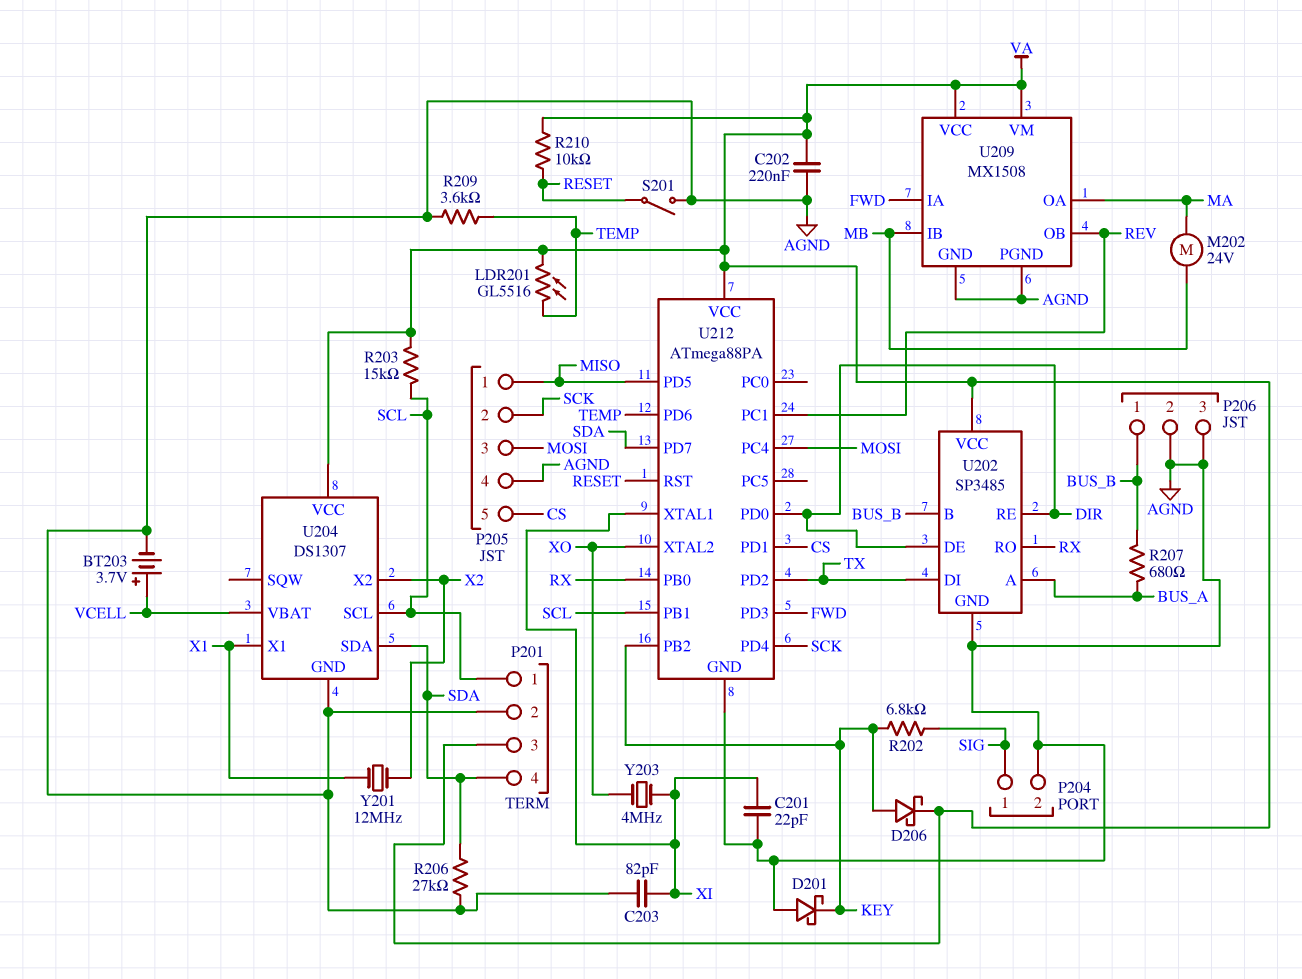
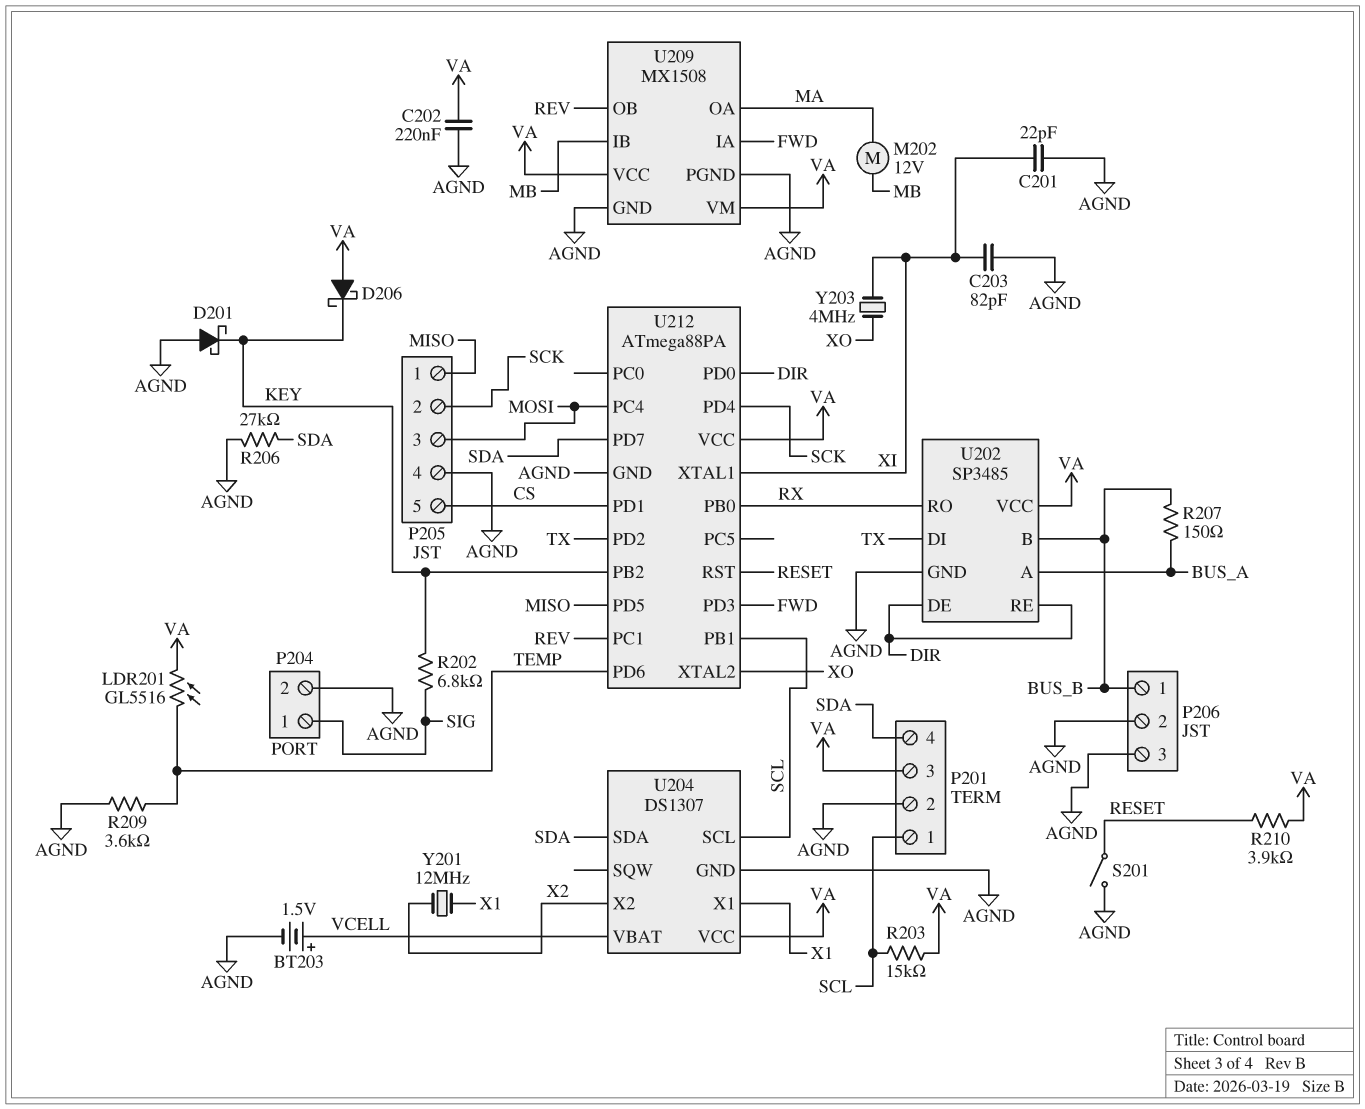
BT203: 3.7V (plus VCELL, minus AGND) -> 1.5V (plus VCELL, minus AGND)
D206: schottky (A KEY, K VA) -> schottky (A VA, K KEY)
M202: motor 24V (MA, MB) -> motor 12V (MA, MB)
R207: 680 (BUS_A, BUS_B) -> 150 (BUS_A, BUS_B)
R210: 10k (RESET, VA) -> 3.9k (RESET, VA)

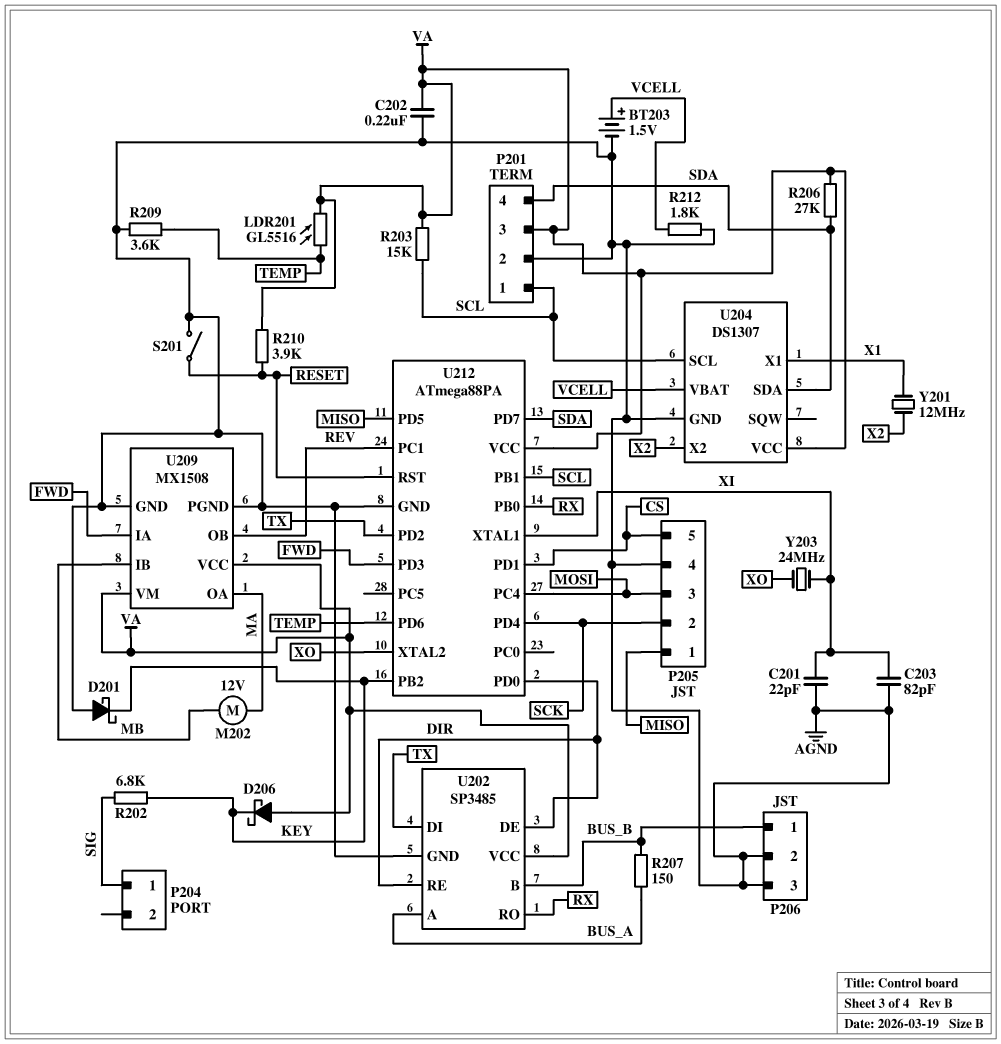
P204 pin 2: AGND -> none
R206: 27k (AGND, SDA) -> 27k (SDA, VA)
R212: none -> 1.8k (AGND, VCELL)
Y203: 4MHz (XI, XO) -> 24MHz (XI, XO)

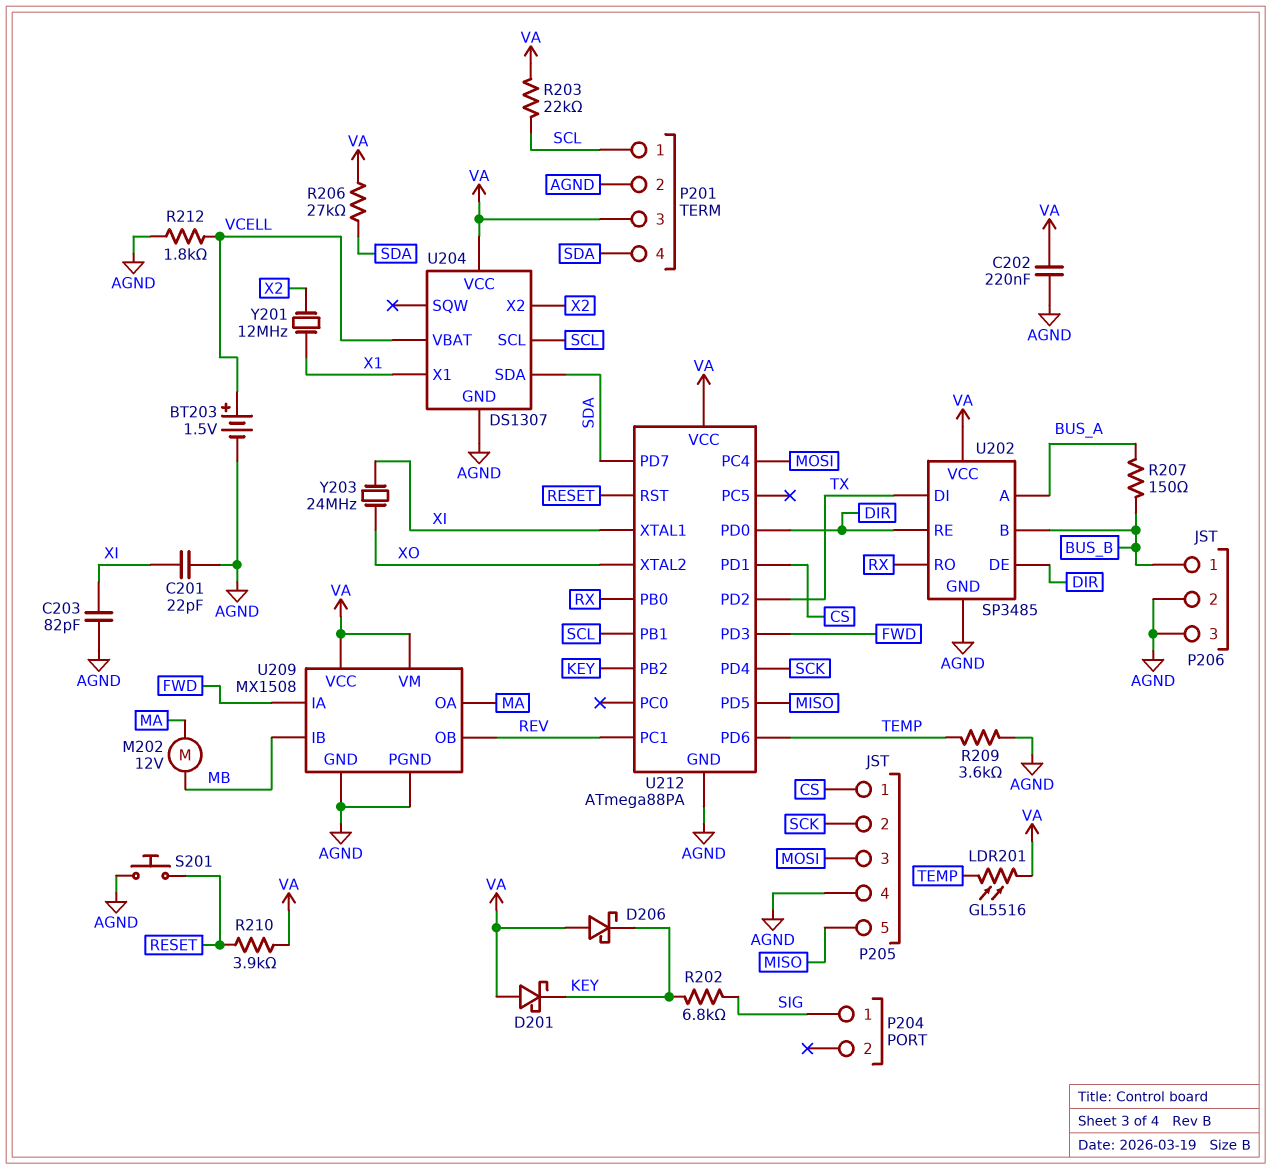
D201: schottky (A AGND, K KEY) -> schottky (A VA, K KEY)
P205 pin 1: MISO -> CS
P205 pin 5: CS -> MISO
R203: 15k (SCL, VA) -> 22k (SCL, VA)
S201: switch (AGND, RESET) -> button (AGND, RESET)

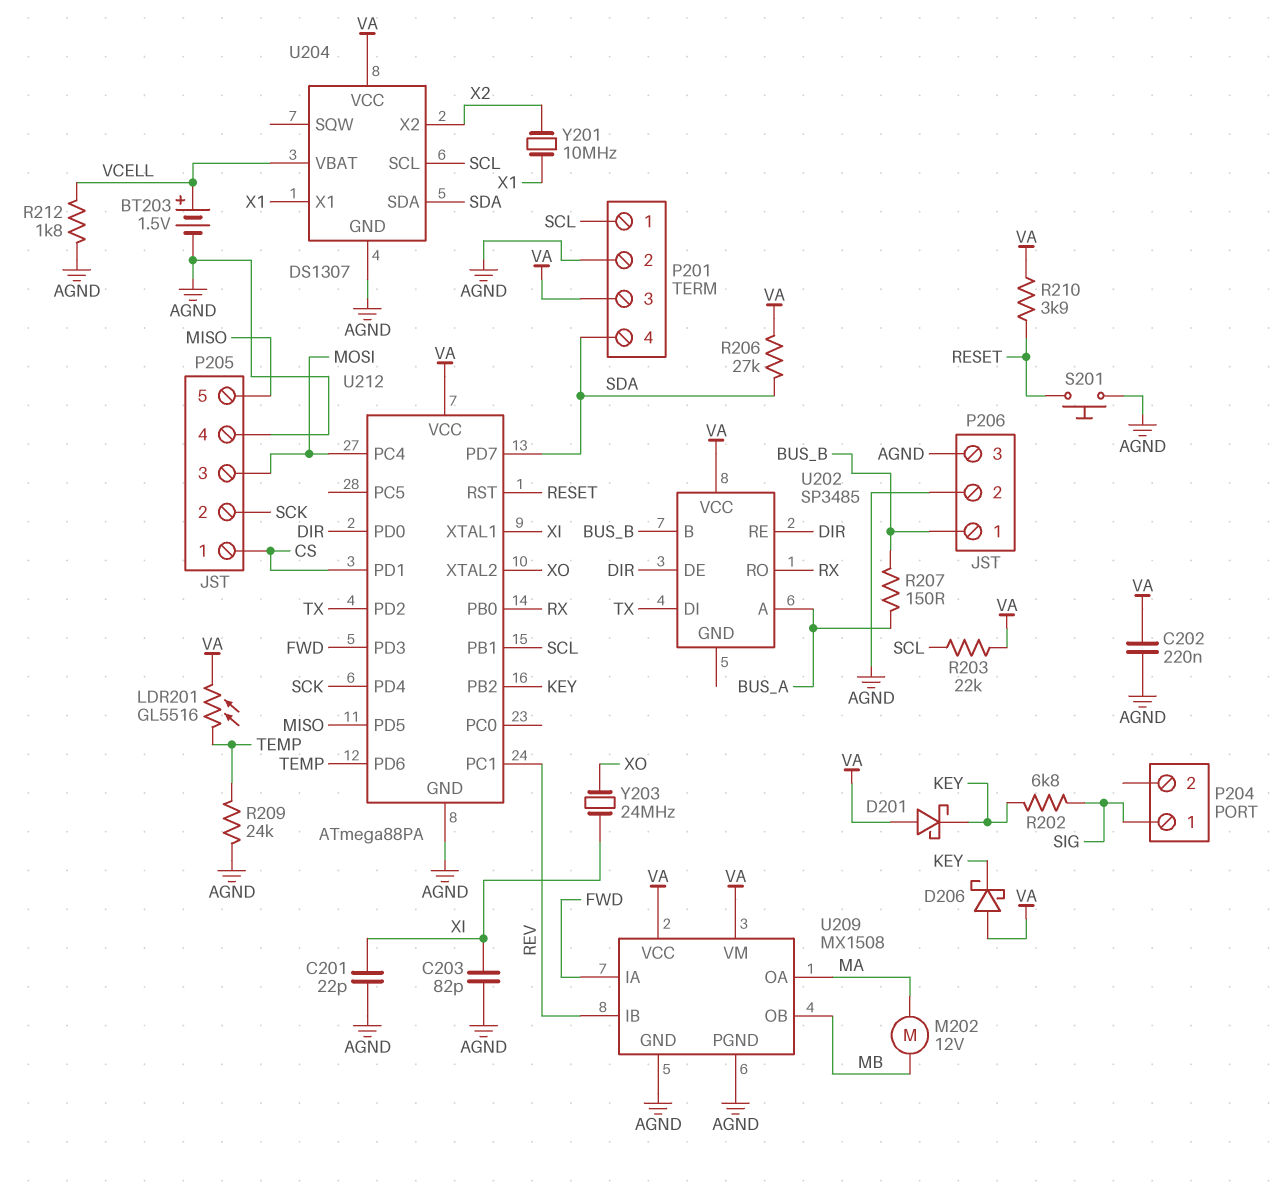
R209: 3.6k (AGND, TEMP) -> 24k (AGND, TEMP)
U202 pin GND: AGND -> none
U209 pin IB: MB -> REV
U209 pin OB: REV -> MB
Y201: 12MHz (X1, X2) -> 10MHz (X1, X2)

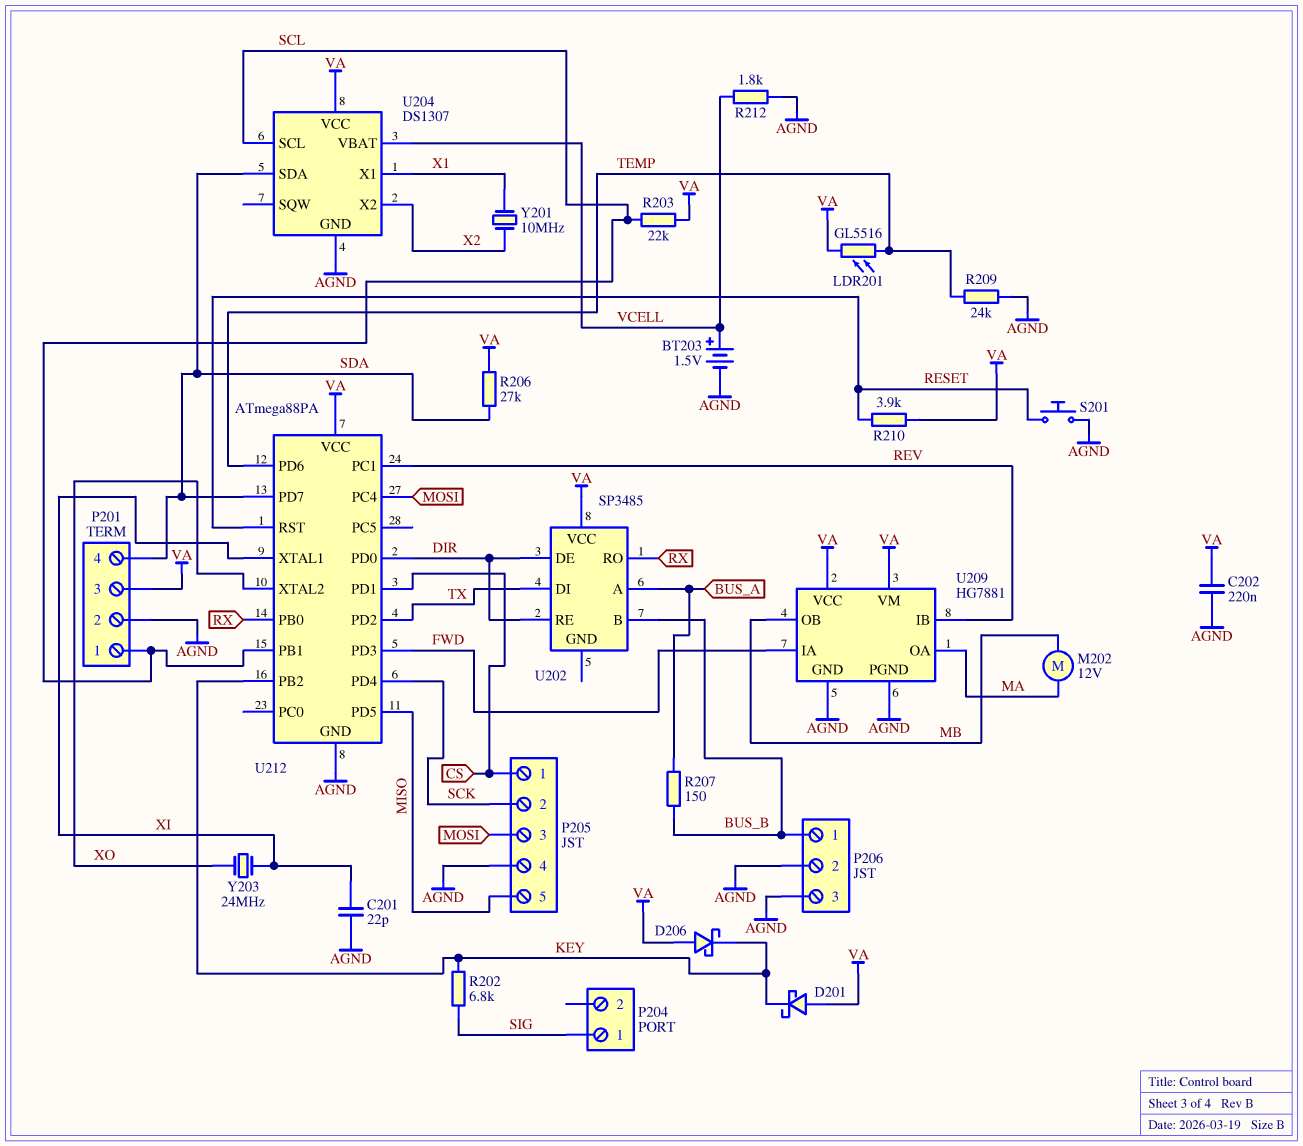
C203: 82pF (AGND, XI) -> none
U209: MX1508 -> HG7881

